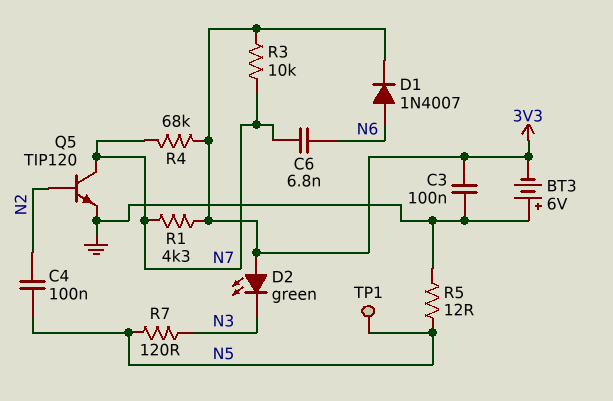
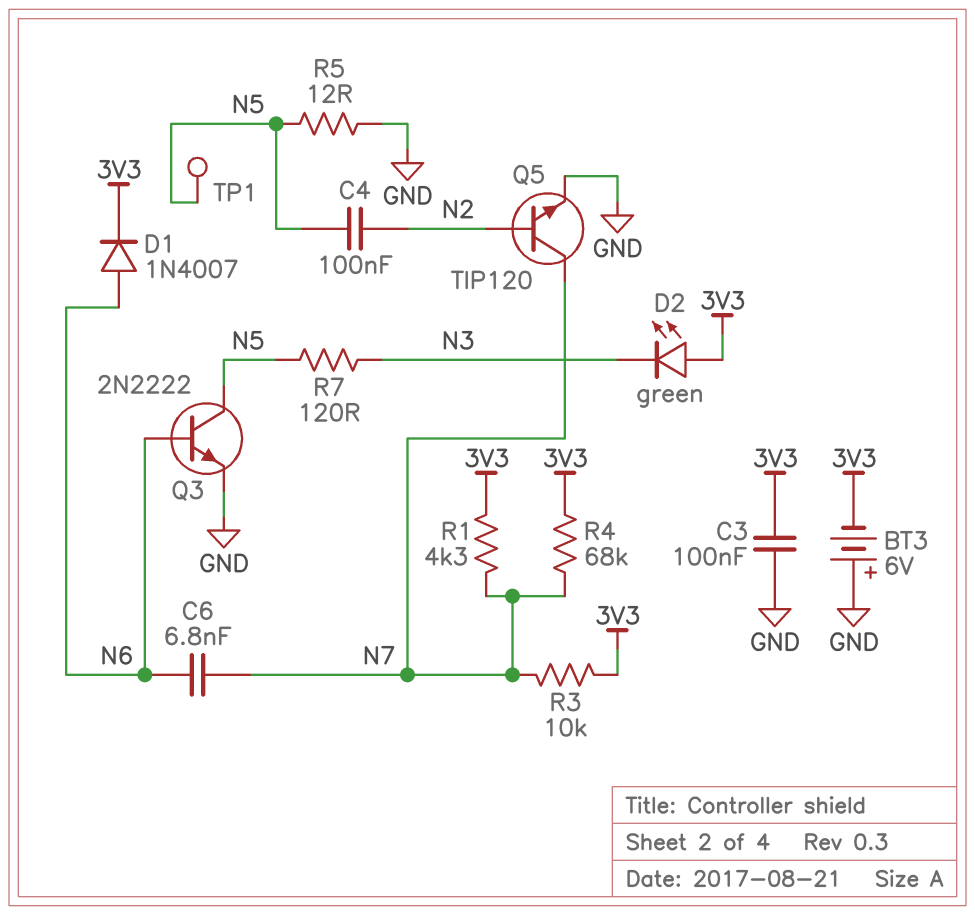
Q3: none -> NPN 2N2222 (B N6, C N5, E GND)

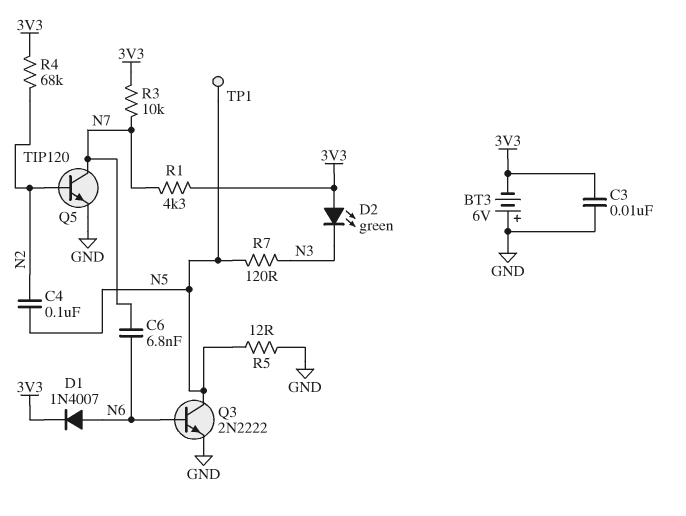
C3: 100nF (3V3, GND) -> 10nF (3V3, GND)
R4: 68k (3V3, N7) -> 68k (3V3, N2)

